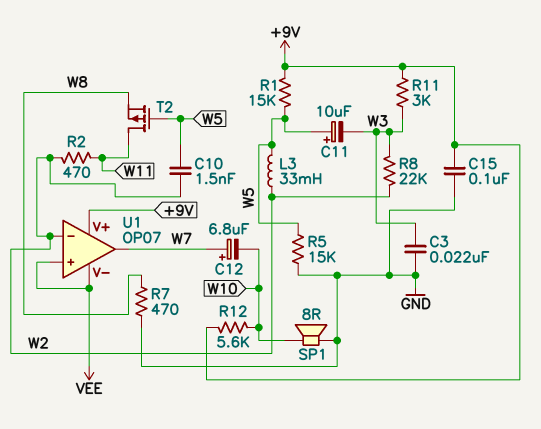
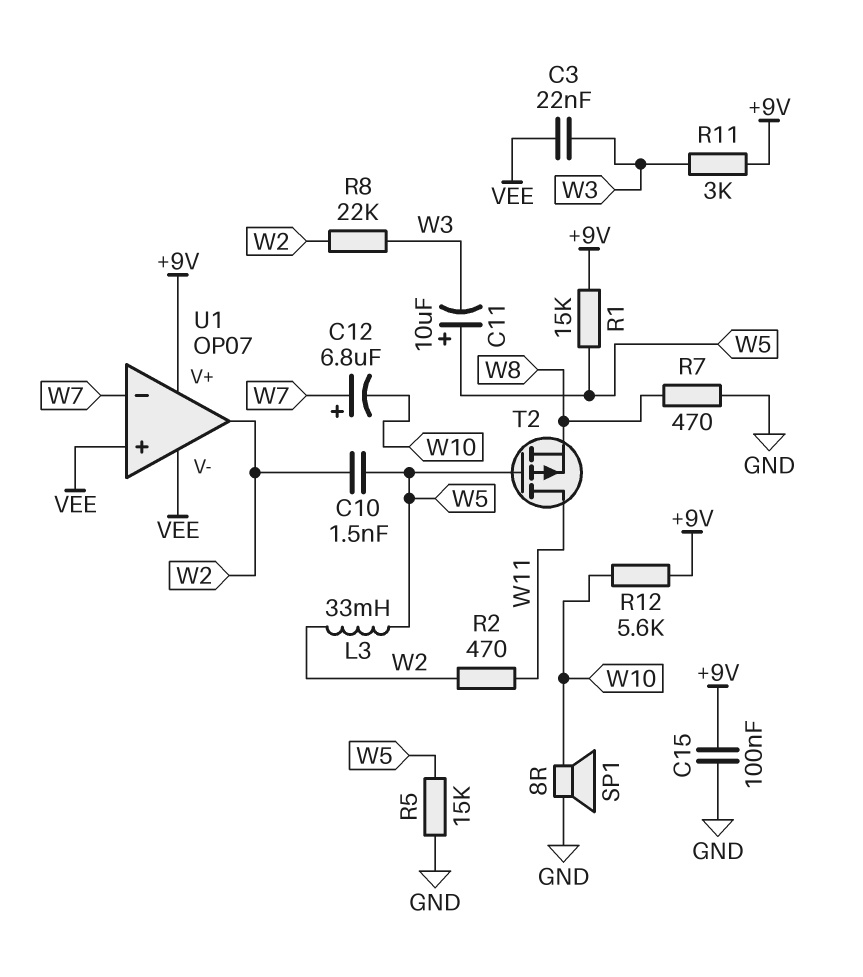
C3: 22nF (GND, W3) -> 22nF (VEE, W3)
U1 pin in-: W2 -> W7
U1 pin out: W7 -> W2

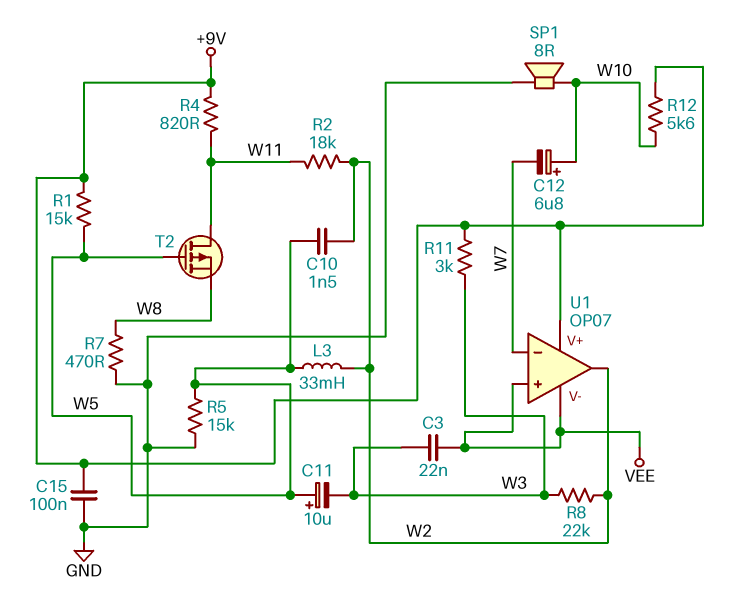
C12: 6.8uF (plus W7, minus W10) -> 6.8uF (plus W10, minus W7)
R2: 470 (W2, W11) -> 18k (W2, W11)
R4: none -> 820 (+9V, W11)

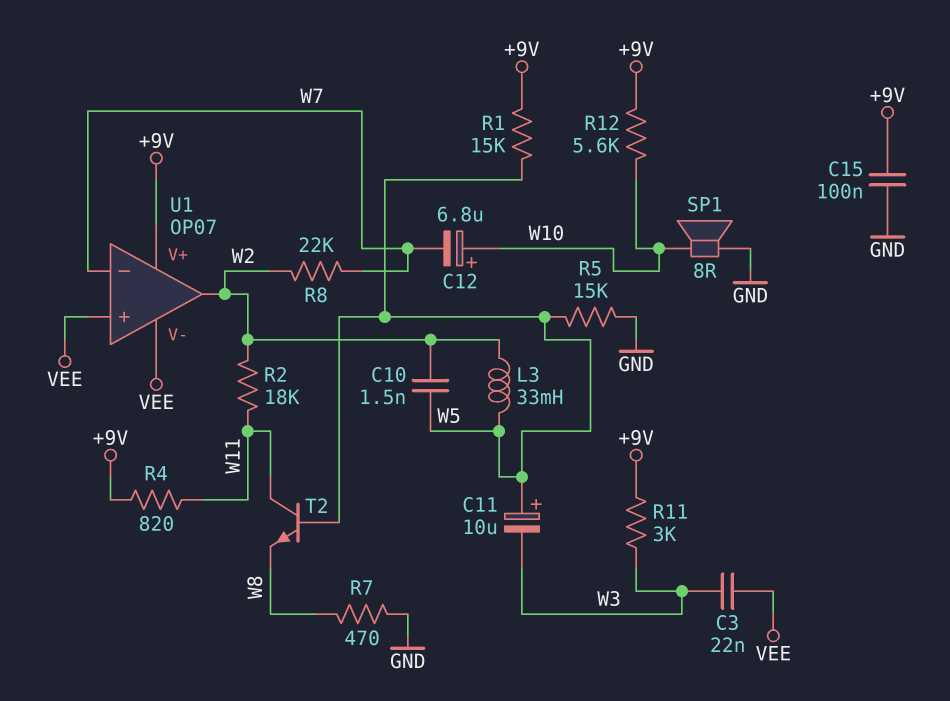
R8: 22k (W2, W3) -> 22k (W2, W7)
T2: PMOS (G W5, D W11, S W8) -> NPN (B W5, C W11, E W8)

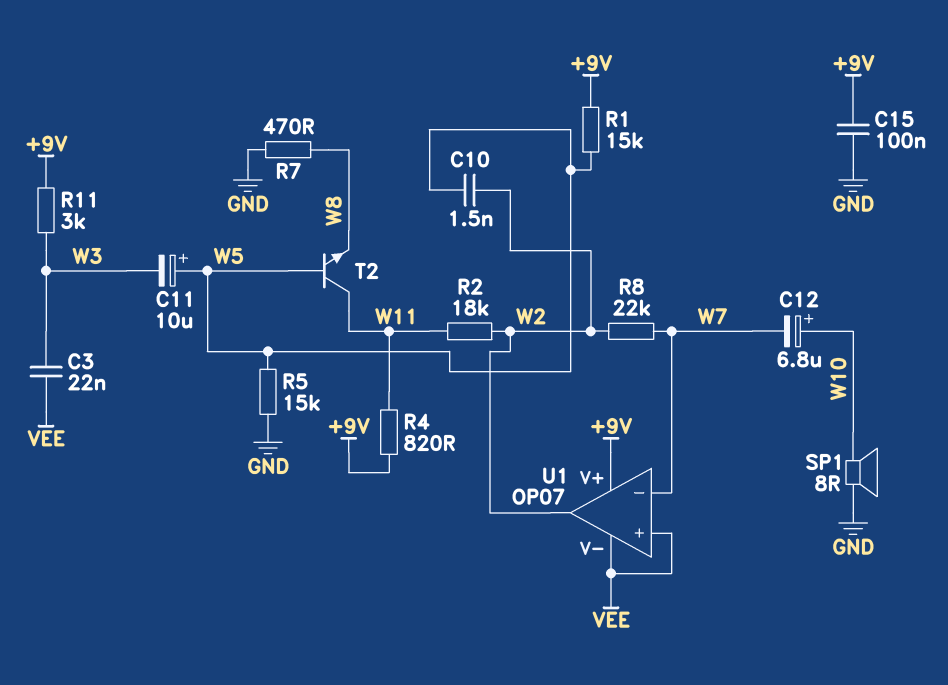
L3: 33mH (W2, W5) -> none
R12: 5.6k (+9V, W10) -> none

